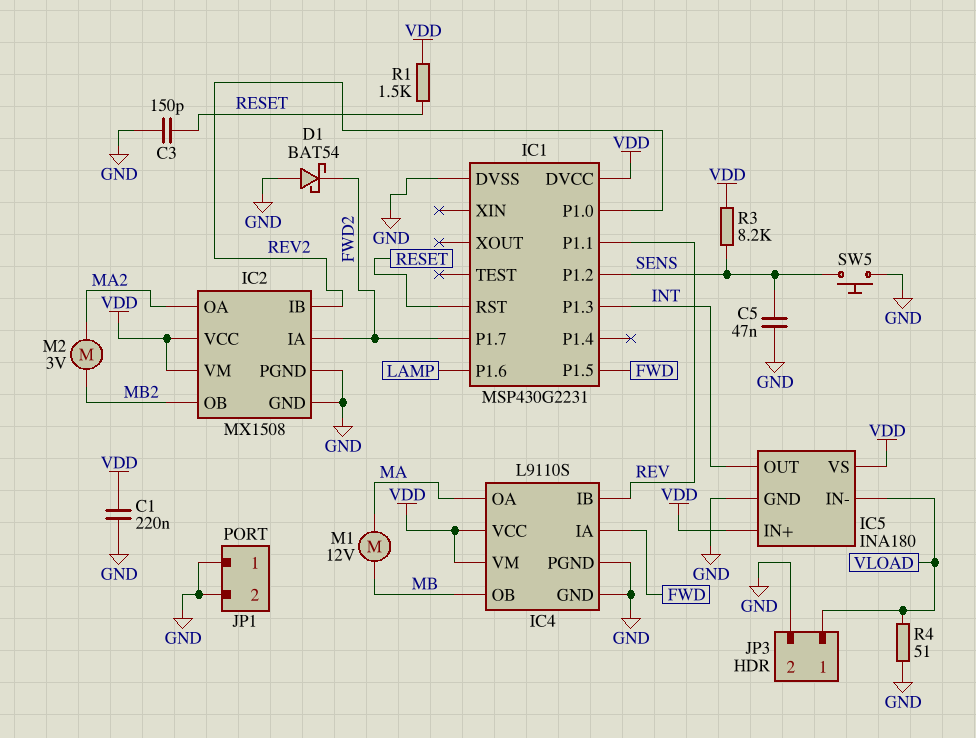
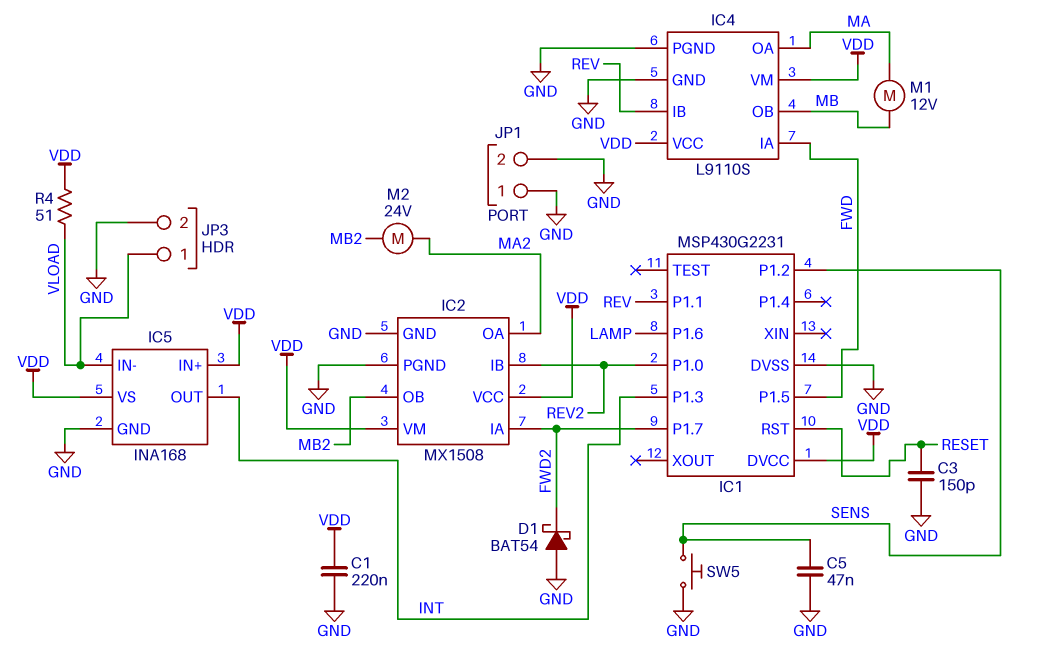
IC5: INA180 -> INA168
M2: motor 3V (MA2, MB2) -> motor 24V (MA2, MB2)
R1: 1.5k (RESET, VDD) -> none
R3: 8.2k (SENS, VDD) -> none
R4: 51 (GND, VLOAD) -> 51 (VDD, VLOAD)

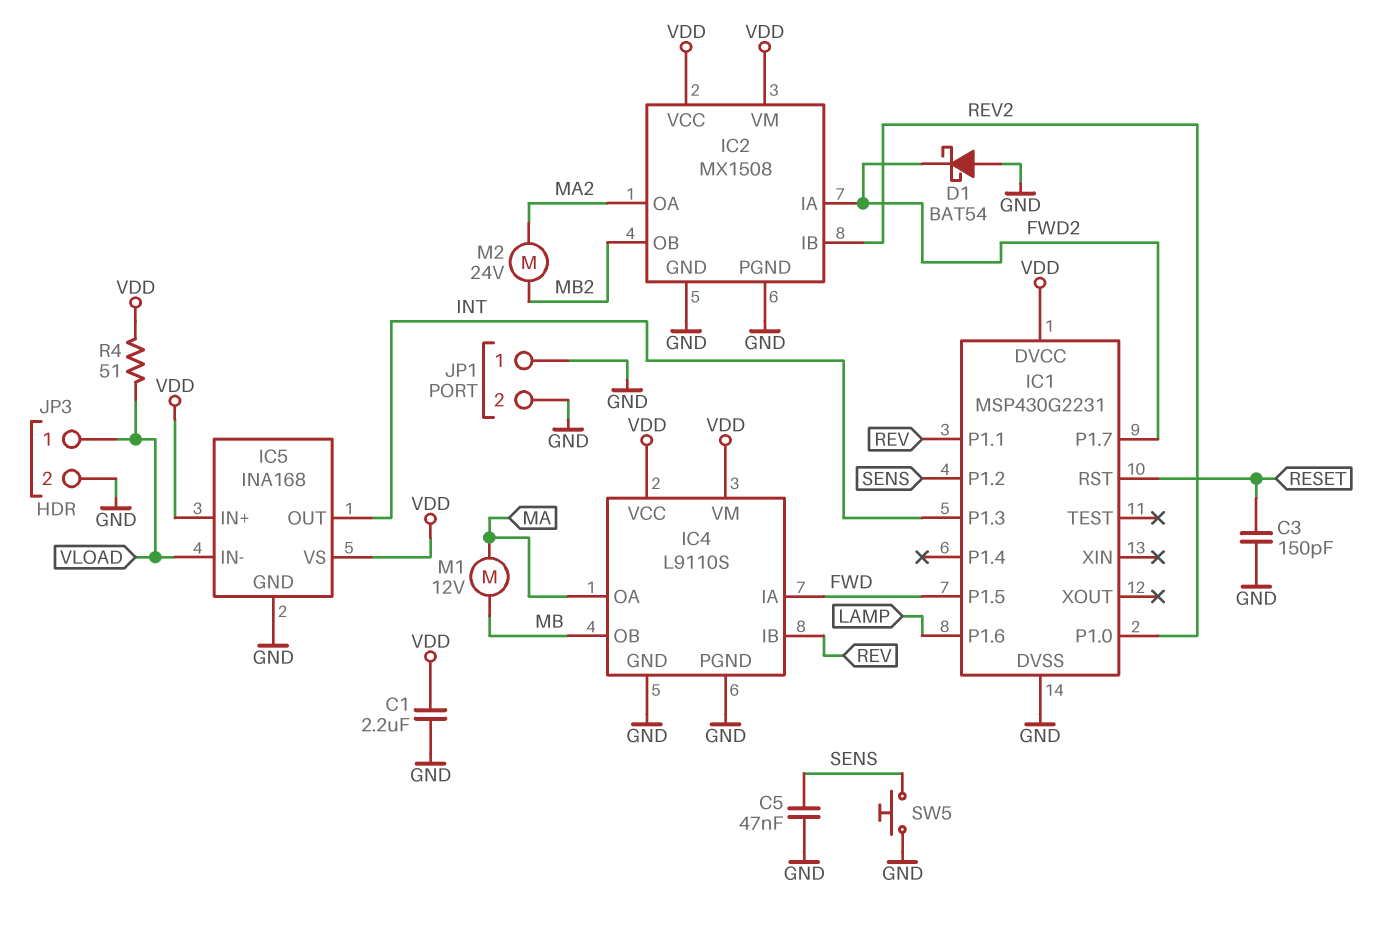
C1: 220nF (GND, VDD) -> 2.2uF (GND, VDD)

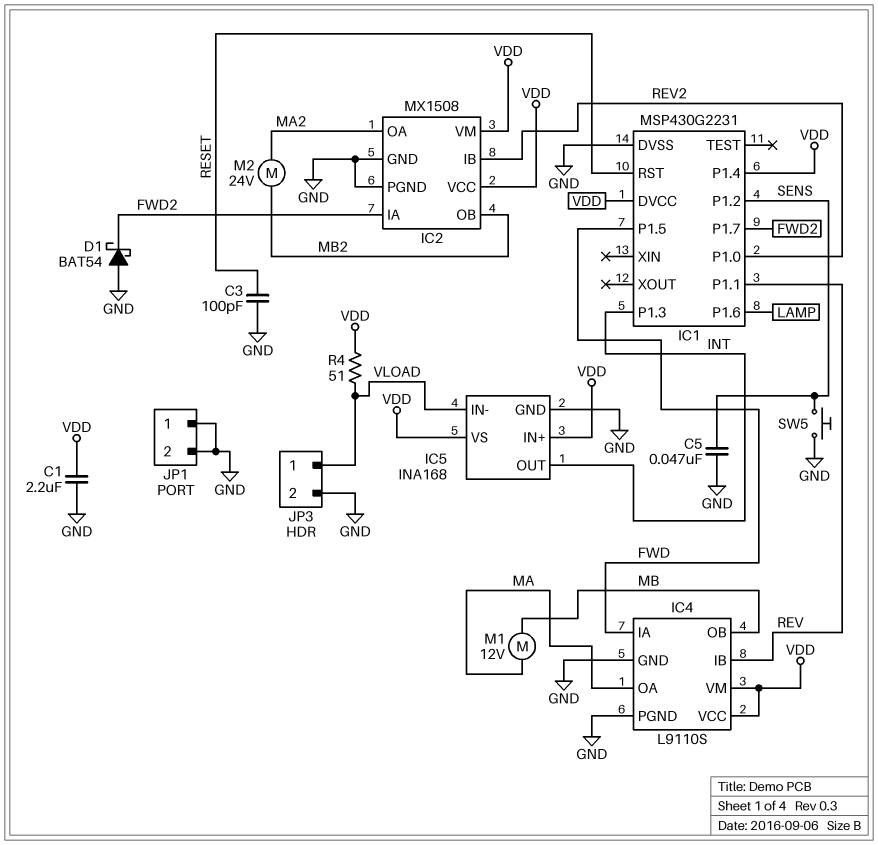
C3: 150pF (GND, RESET) -> 100pF (GND, RESET)
IC1 pin P1.4: none -> VDD

